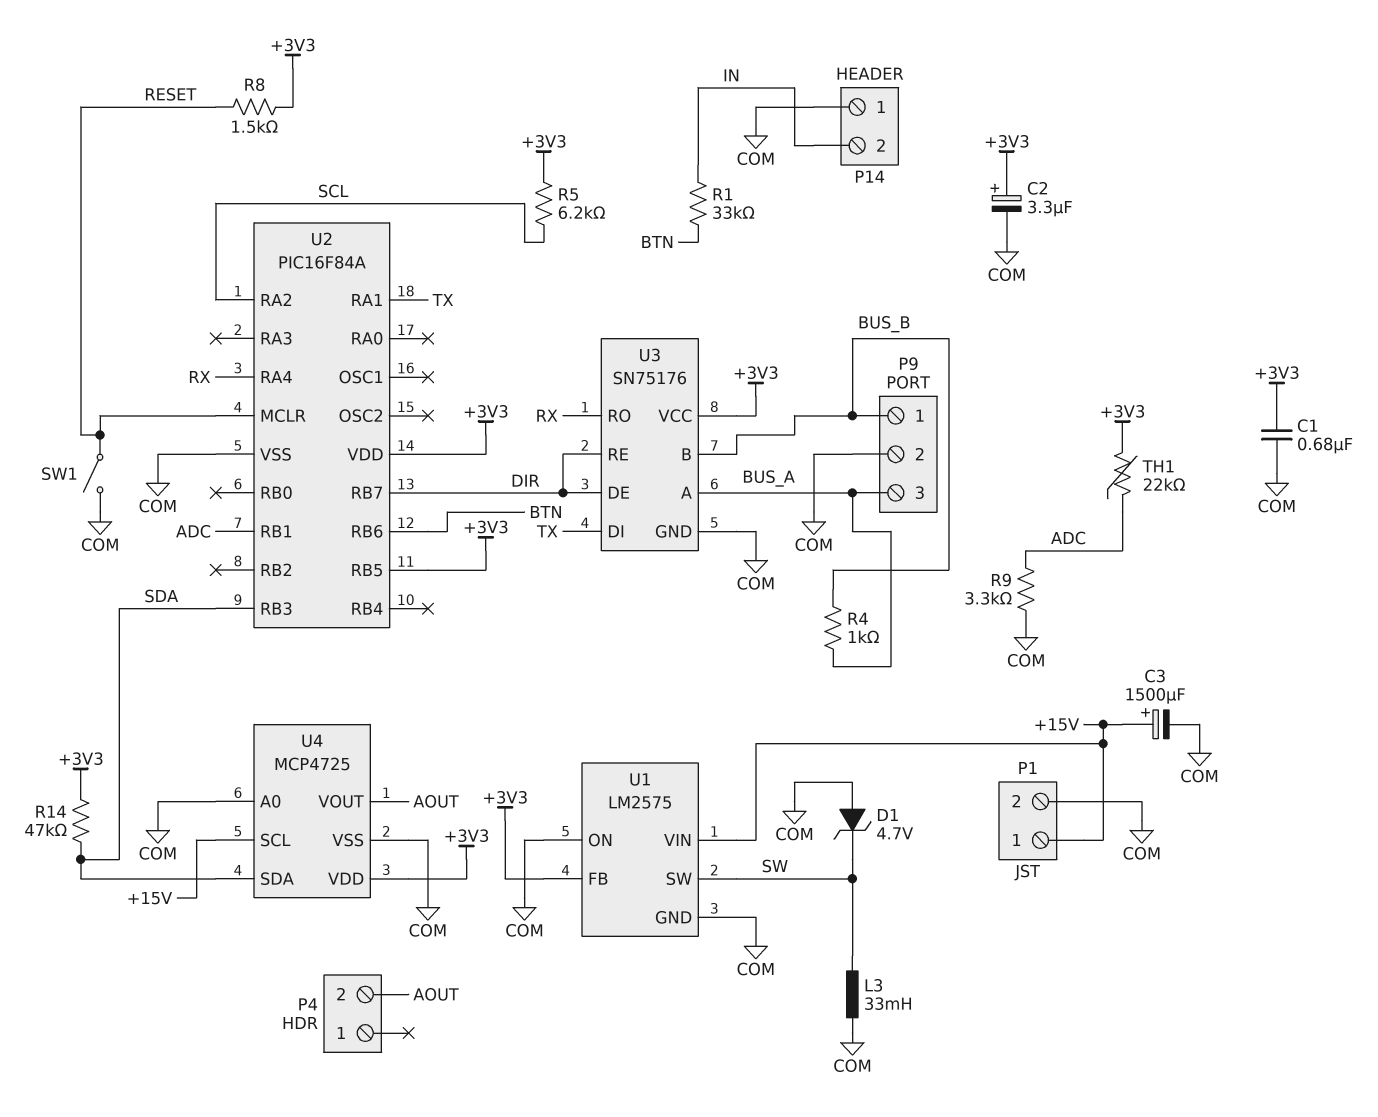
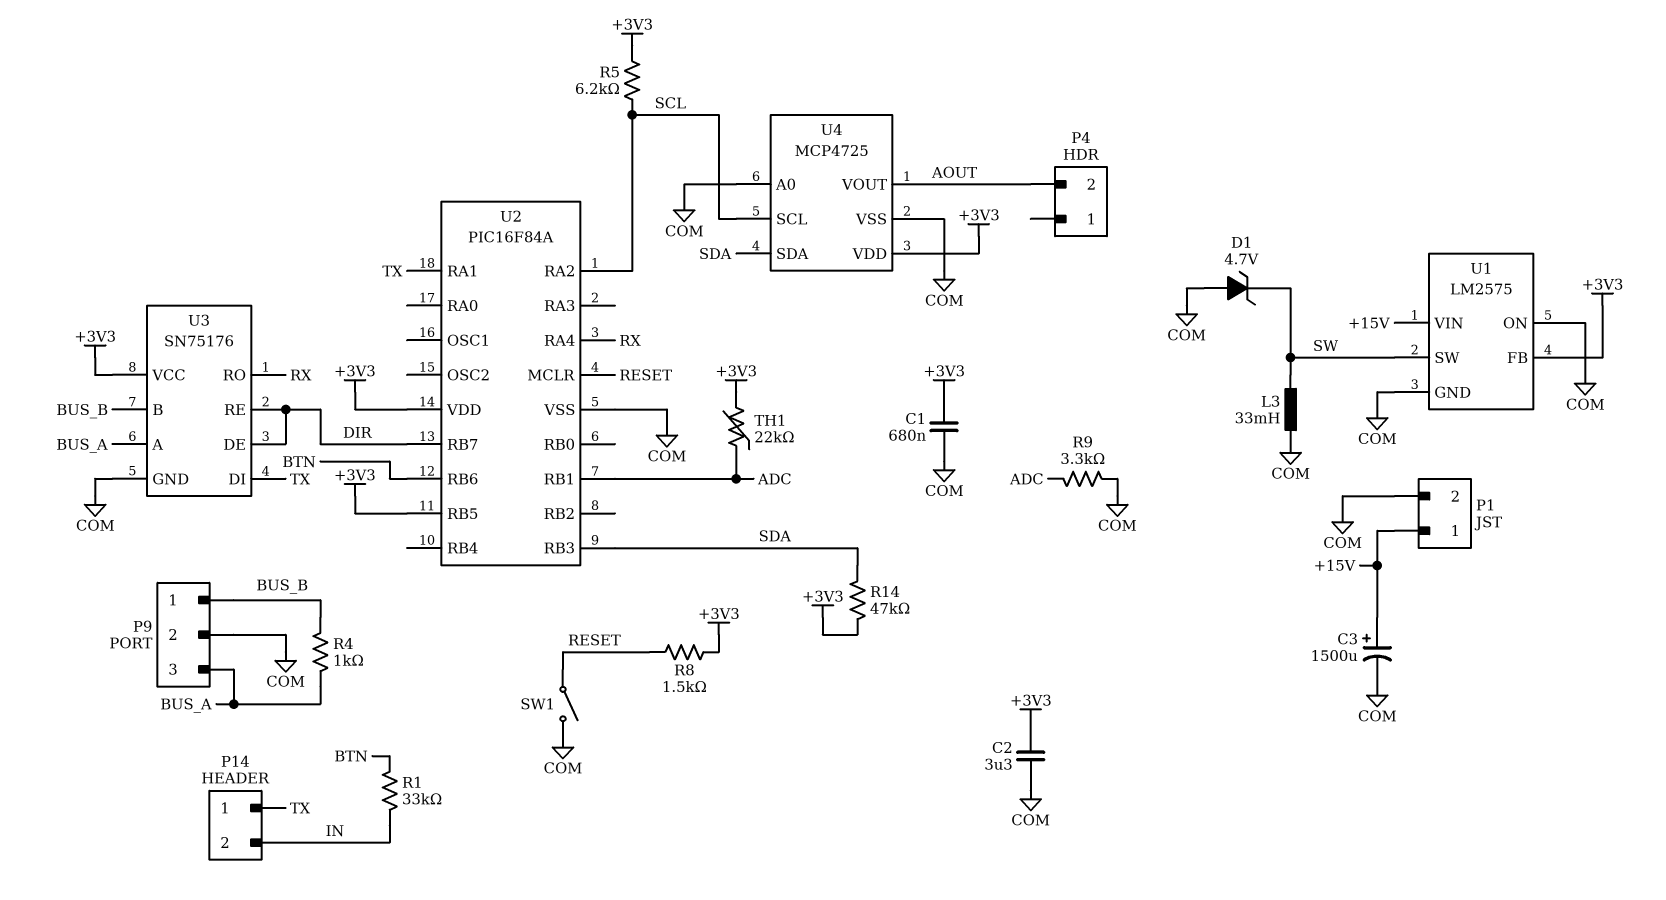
C2: 3.3uF (plus +3V3, minus COM) -> 3.3uF (+3V3, COM)
P14 pin 1: COM -> TX
U4 pin SCL: +15V -> SCL

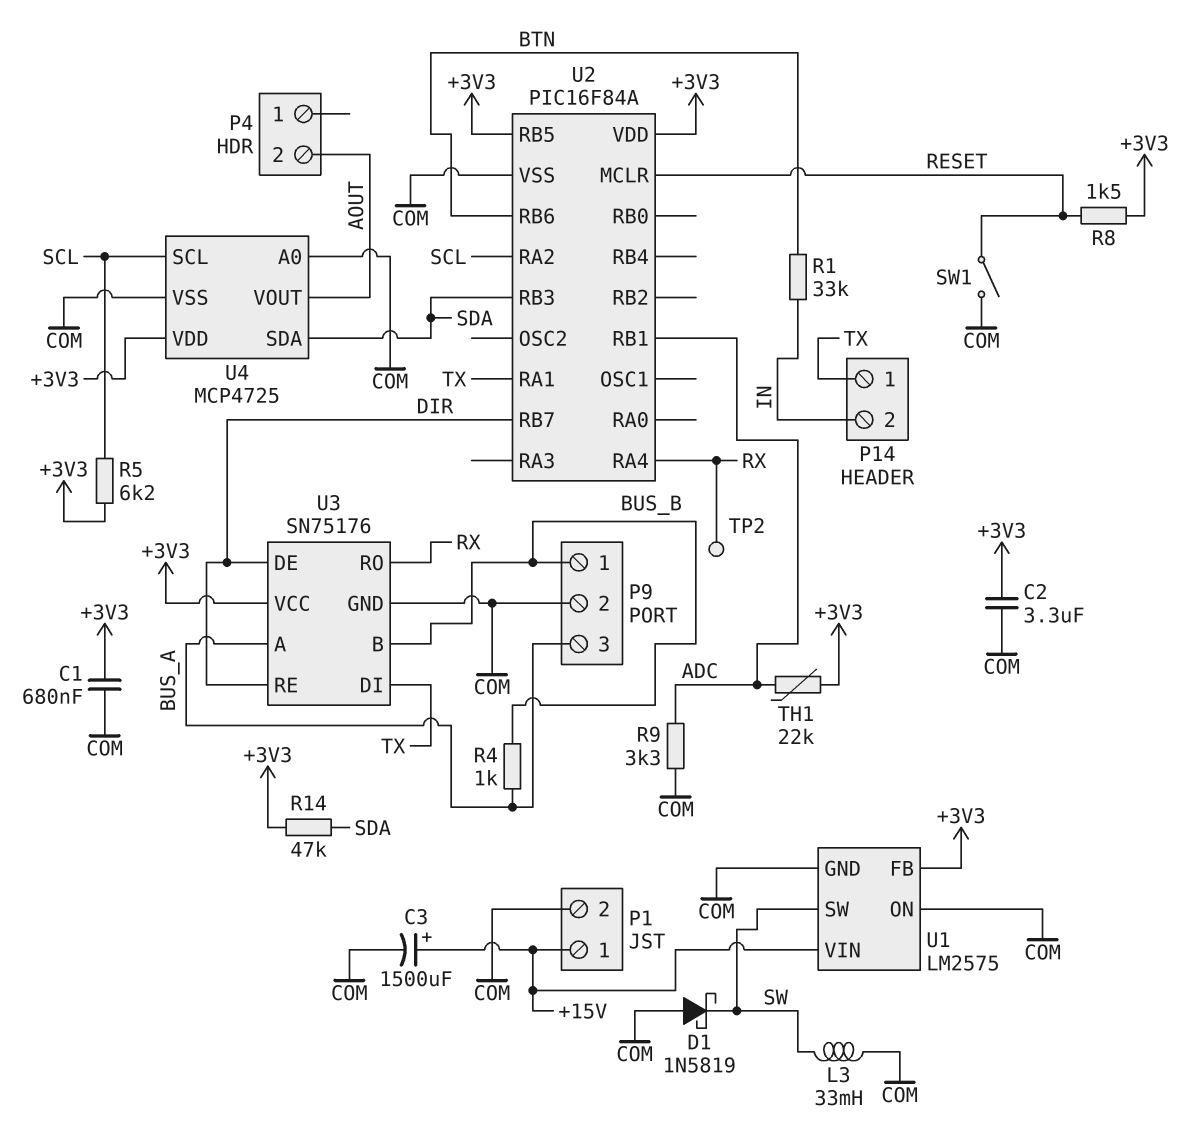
D1: zener 4.7V (A COM, K SW) -> schottky 1N5819 (A COM, K SW)
TP2: none -> test point (RX)

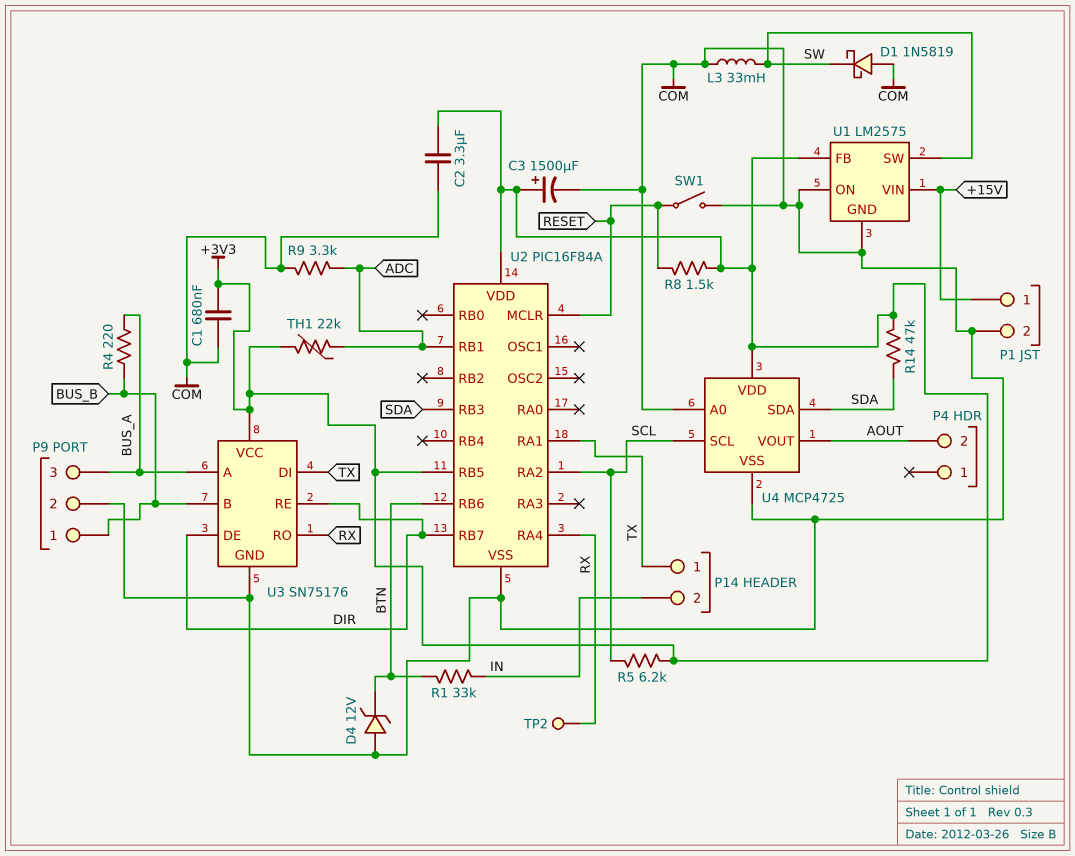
C3: 1500uF (plus +15V, minus COM) -> 1500uF (plus +3V3, minus COM)
D4: none -> zener 12V (A COM, K BTN)
R4: 1k (BUS_A, BUS_B) -> 220 (BUS_A, BUS_B)

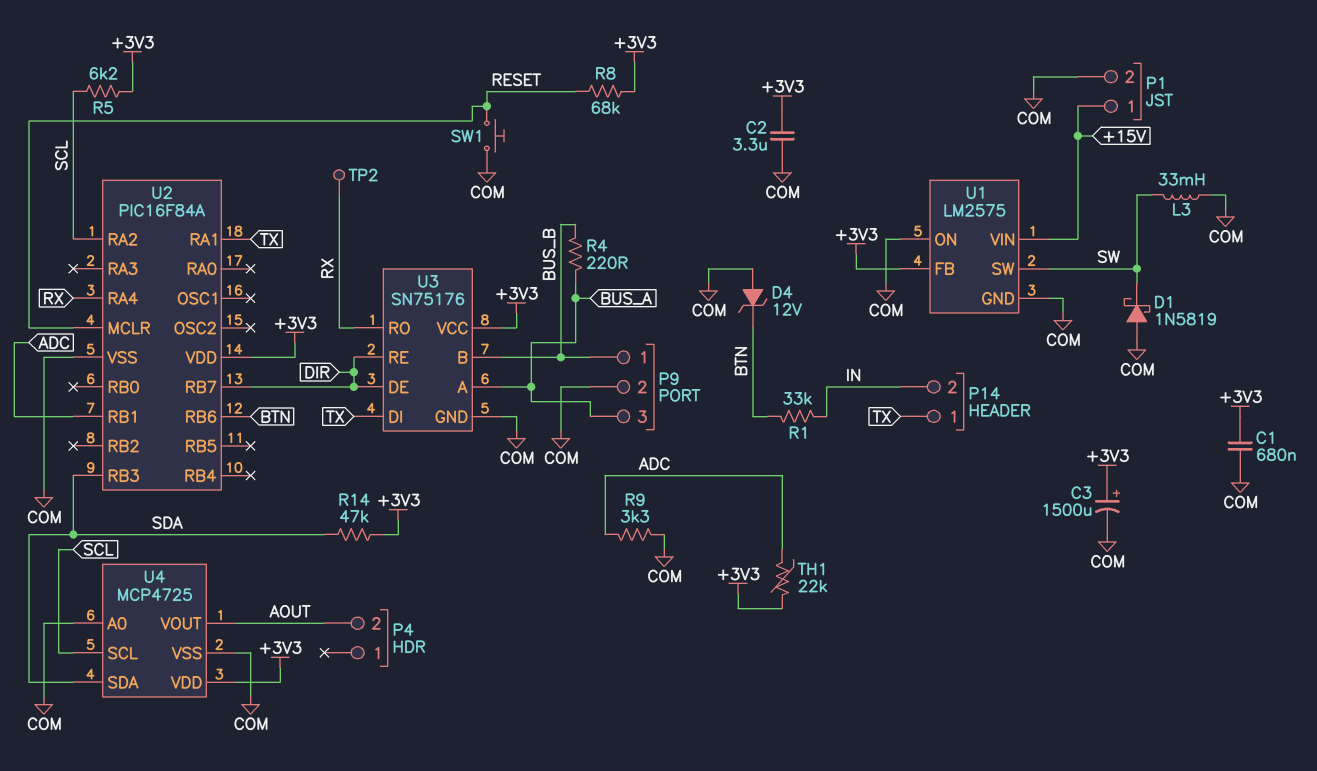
R8: 1.5k (+3V3, RESET) -> 68k (+3V3, RESET)
SW1: switch (COM, RESET) -> button (COM, RESET)
U2 pin RB5: +3V3 -> none

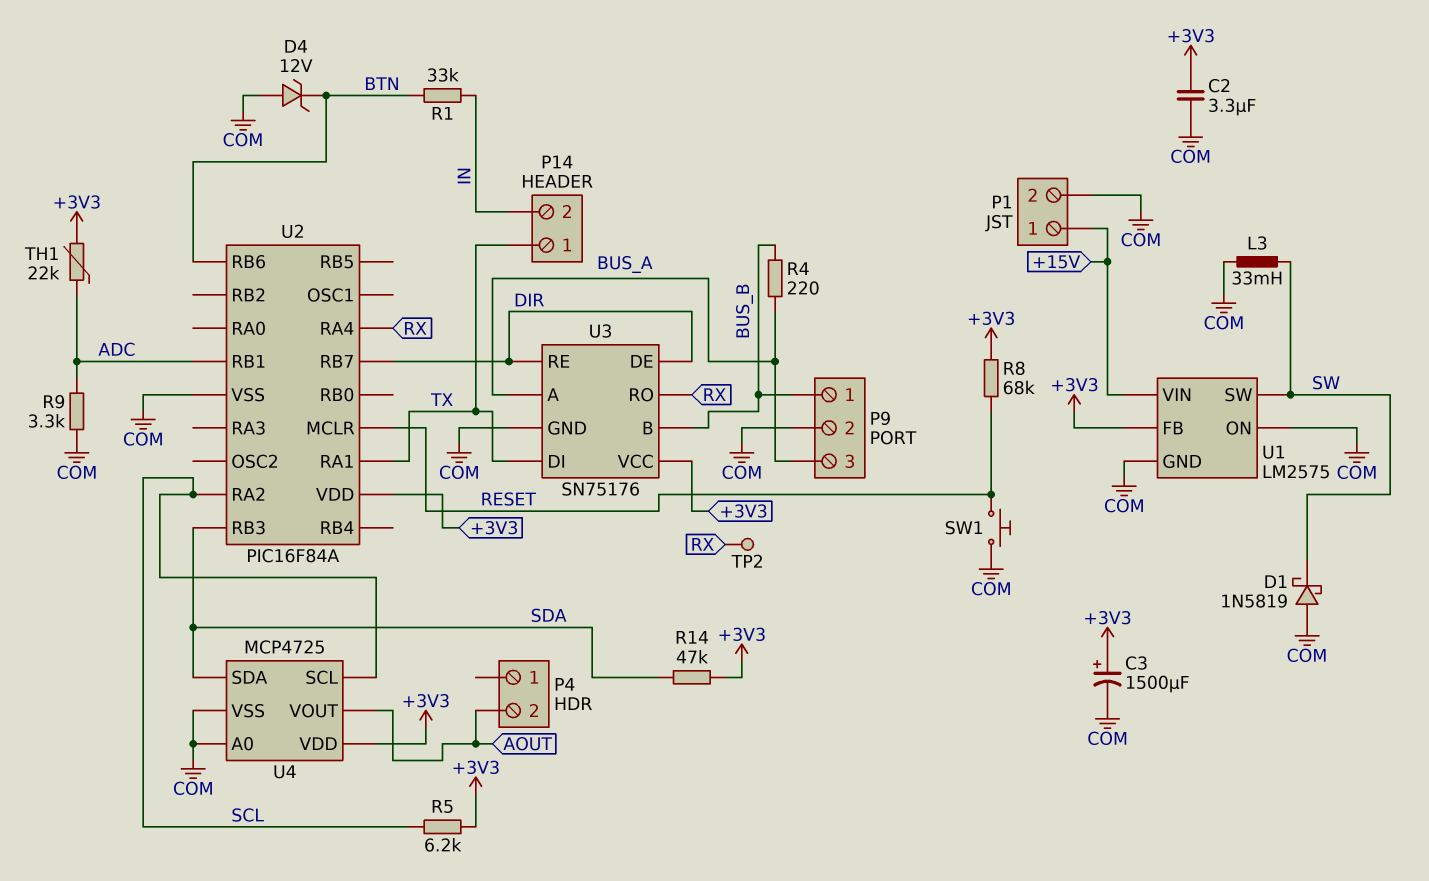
C1: 680nF (+3V3, COM) -> none

